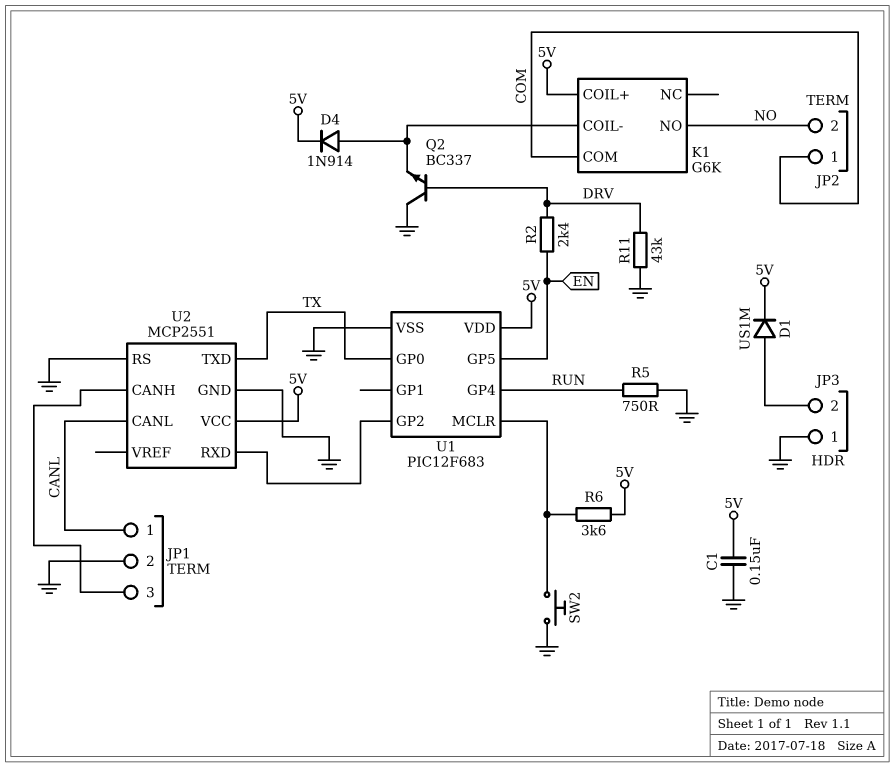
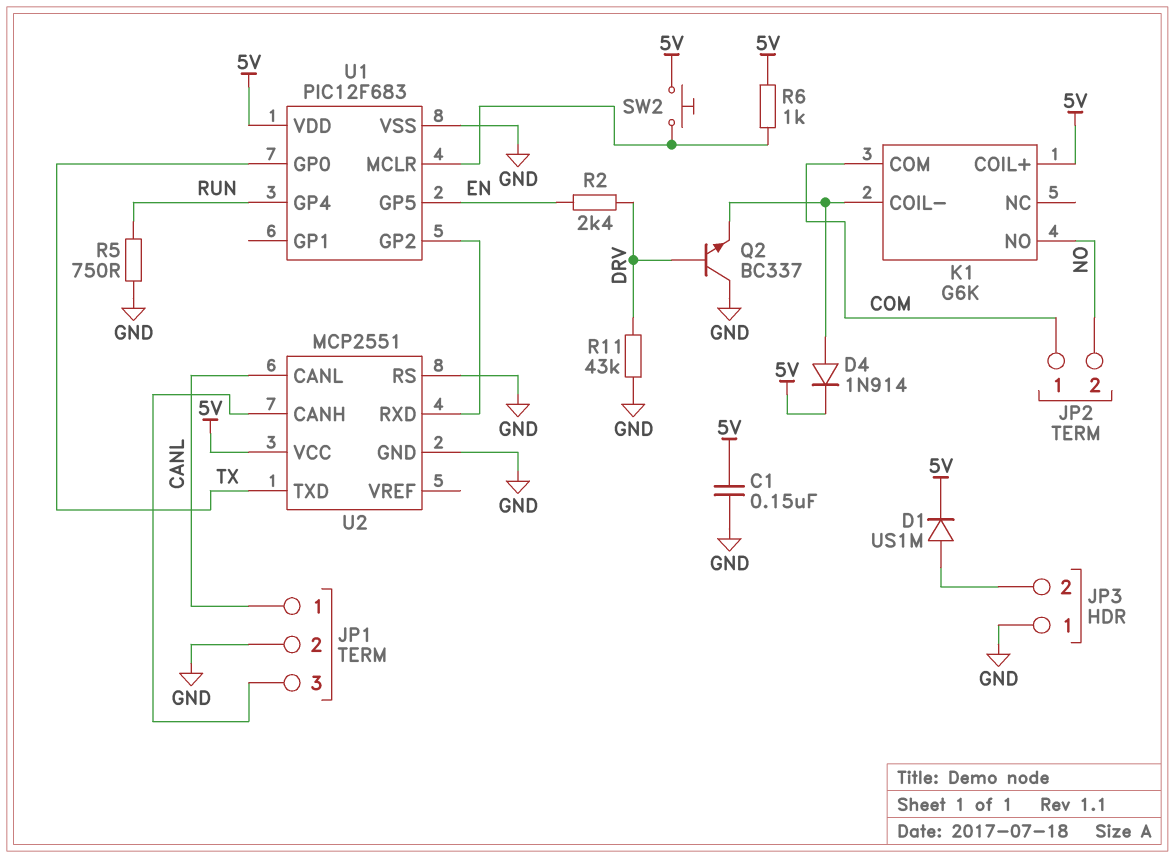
R6: 3.6k (5V, U1/MCLR) -> 1k (5V, U1/MCLR)
SW2: button (GND, U1/MCLR) -> button (5V, U1/MCLR)

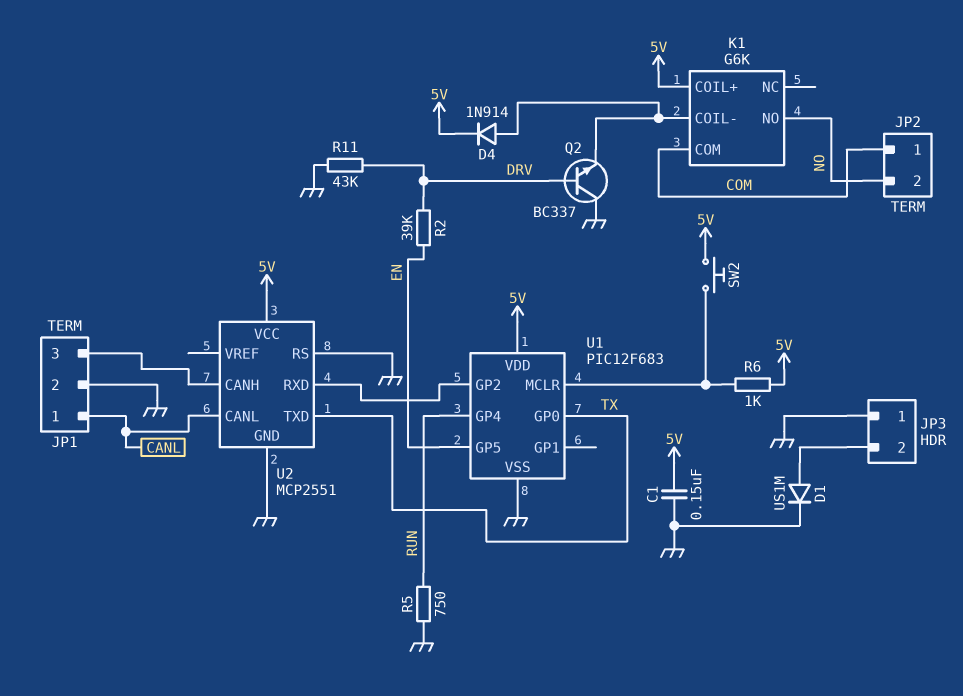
D1: diode US1M (A JP3/2, K 5V) -> diode US1M (A JP3/2, K GND)
R2: 2.4k (DRV, EN) -> 39k (DRV, EN)

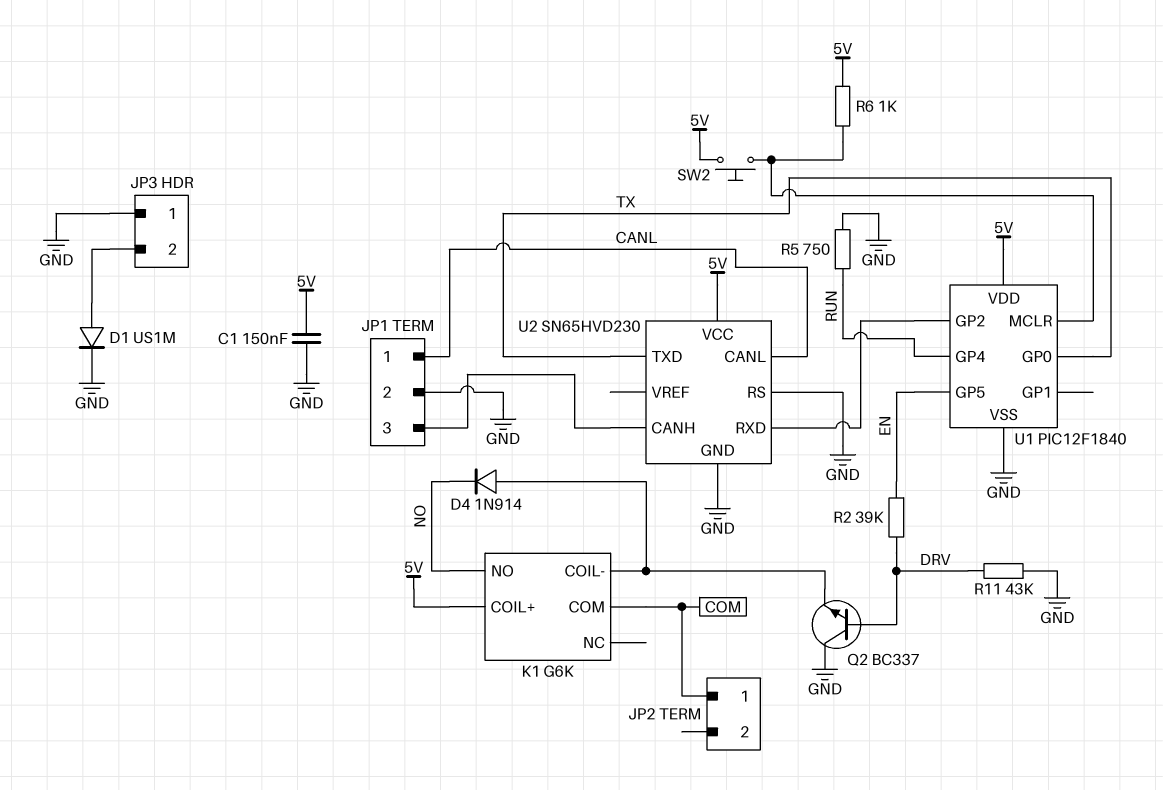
D4: diode 1N914 (A K1/COIL-, K 5V) -> diode 1N914 (A K1/COIL-, K NO)
JP2 pin 2: NO -> none
U1: PIC12F683 -> PIC12F1840
U2: MCP2551 -> SN65HVD230

